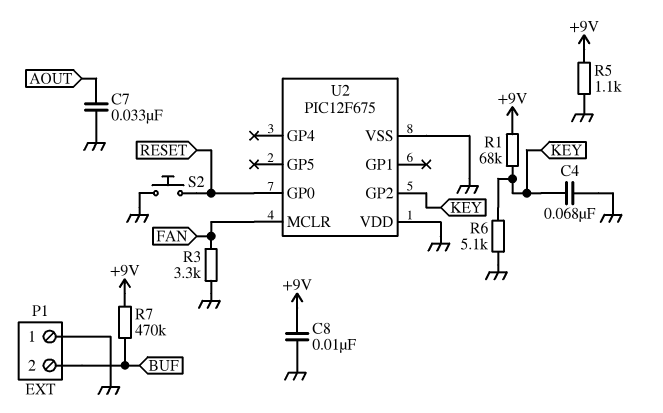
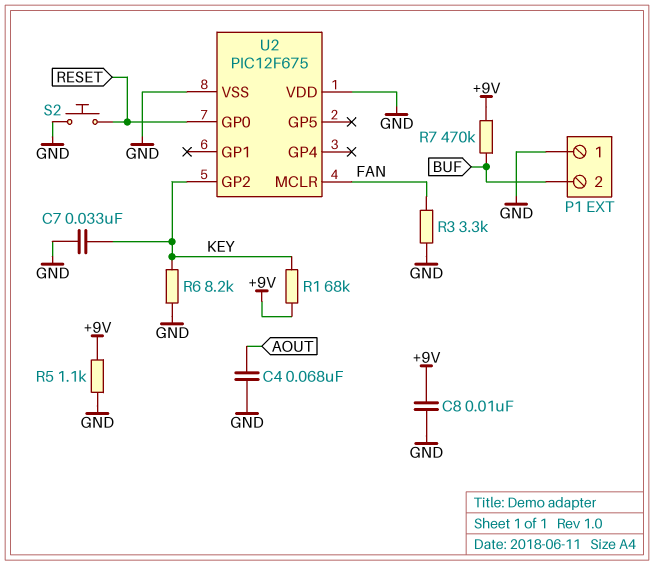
C4: 68nF (GND, KEY) -> 68nF (AOUT, GND)
C7: 33nF (AOUT, GND) -> 33nF (GND, KEY)
R6: 5.1k (GND, KEY) -> 8.2k (GND, KEY)

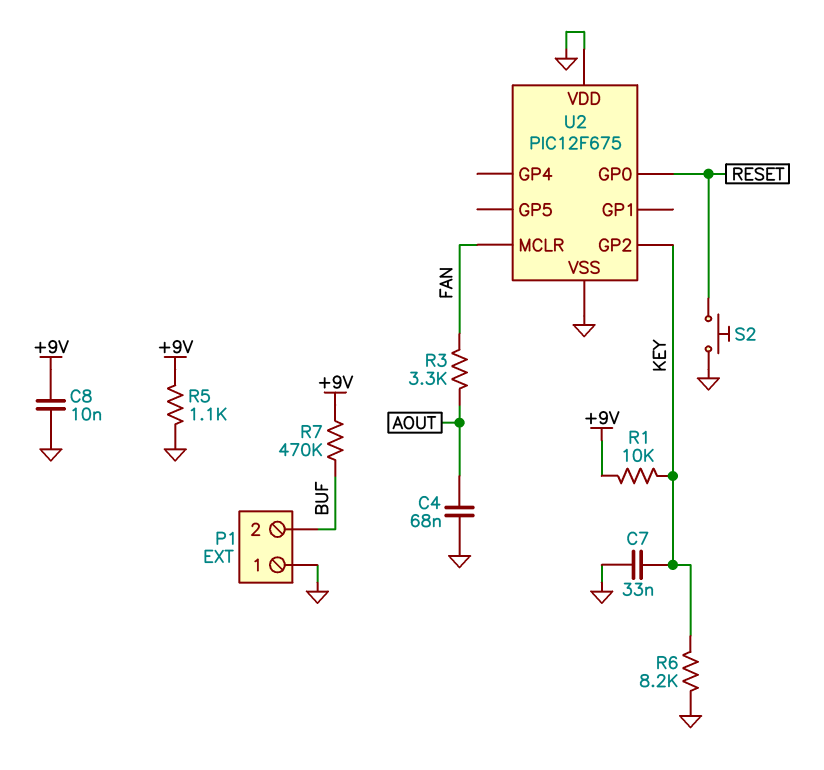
R1: 68k (+9V, KEY) -> 10k (+9V, KEY)
R3: 3.3k (FAN, GND) -> 3.3k (AOUT, FAN)

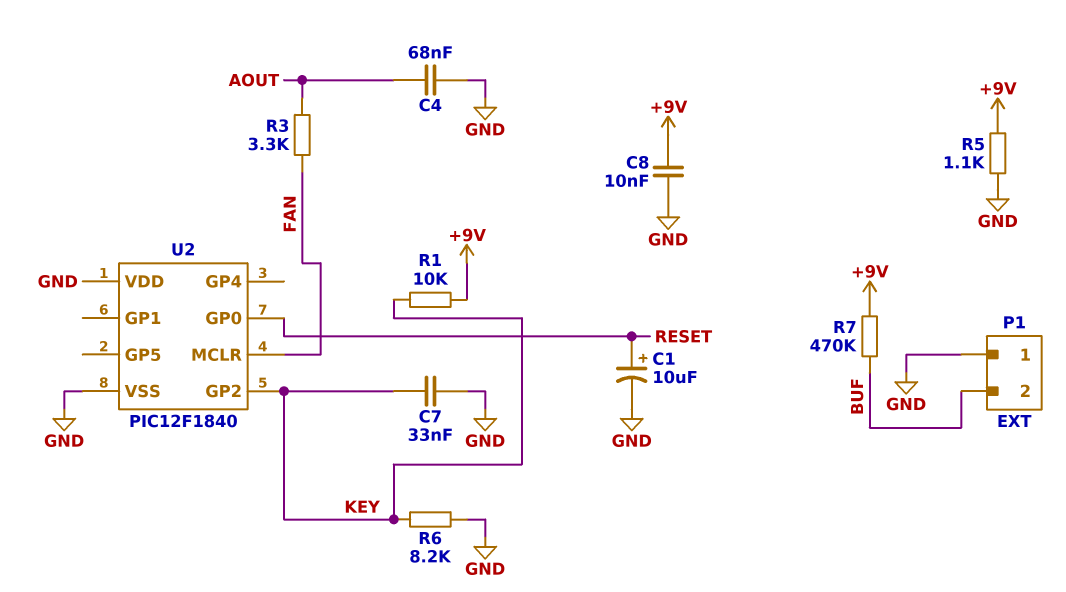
C1: none -> 10uF (plus RESET, minus GND)
S2: button (GND, RESET) -> none
U2: PIC12F675 -> PIC12F1840

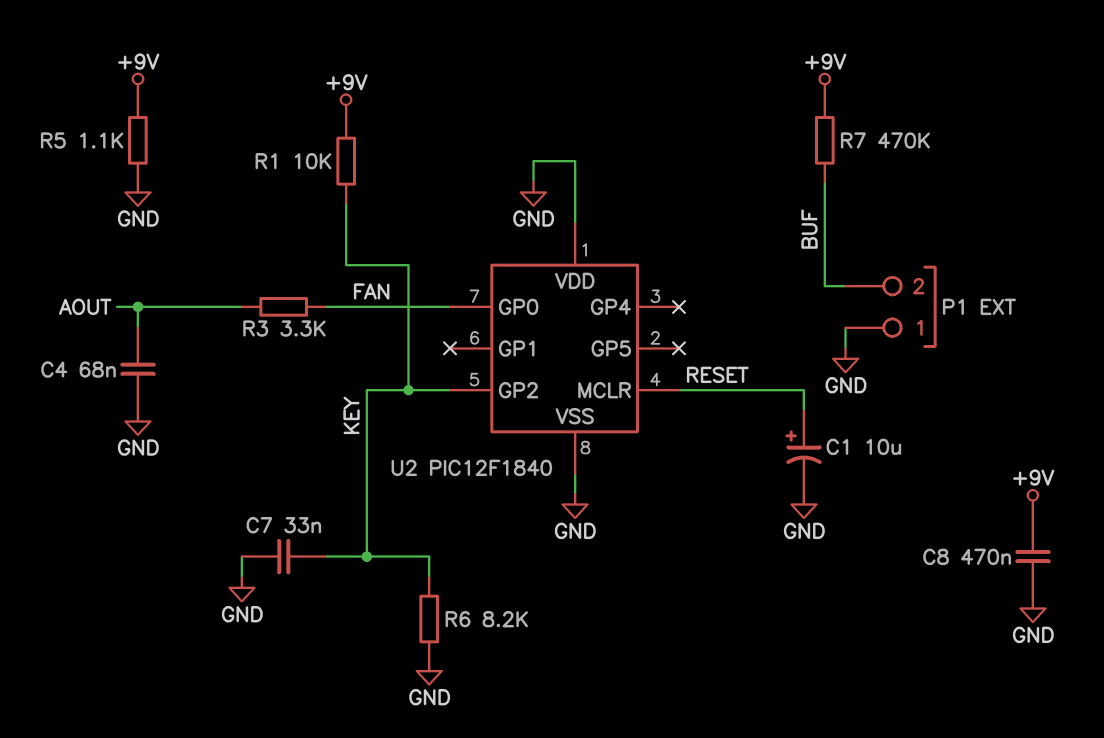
C8: 10nF (+9V, GND) -> 470nF (+9V, GND)
U2 pin GP0: RESET -> FAN
U2 pin MCLR: FAN -> RESET

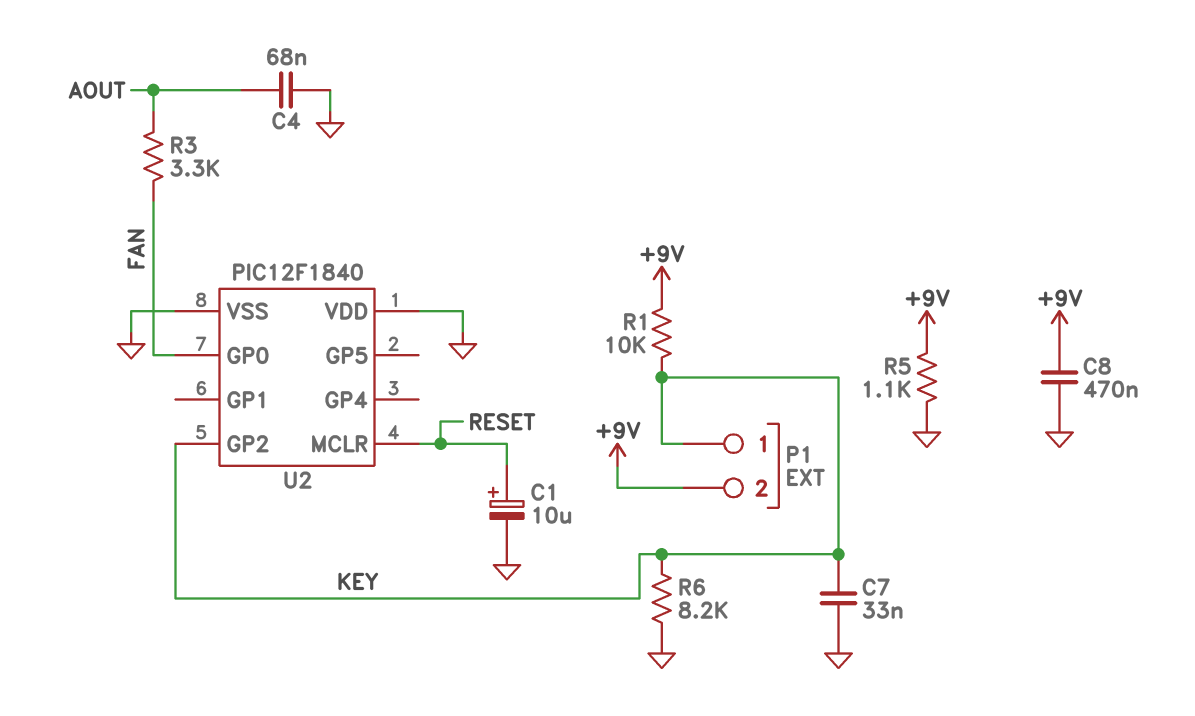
P1 pin 1: GND -> KEY
P1 pin 2: BUF -> +9V
R7: 470k (+9V, BUF) -> none

